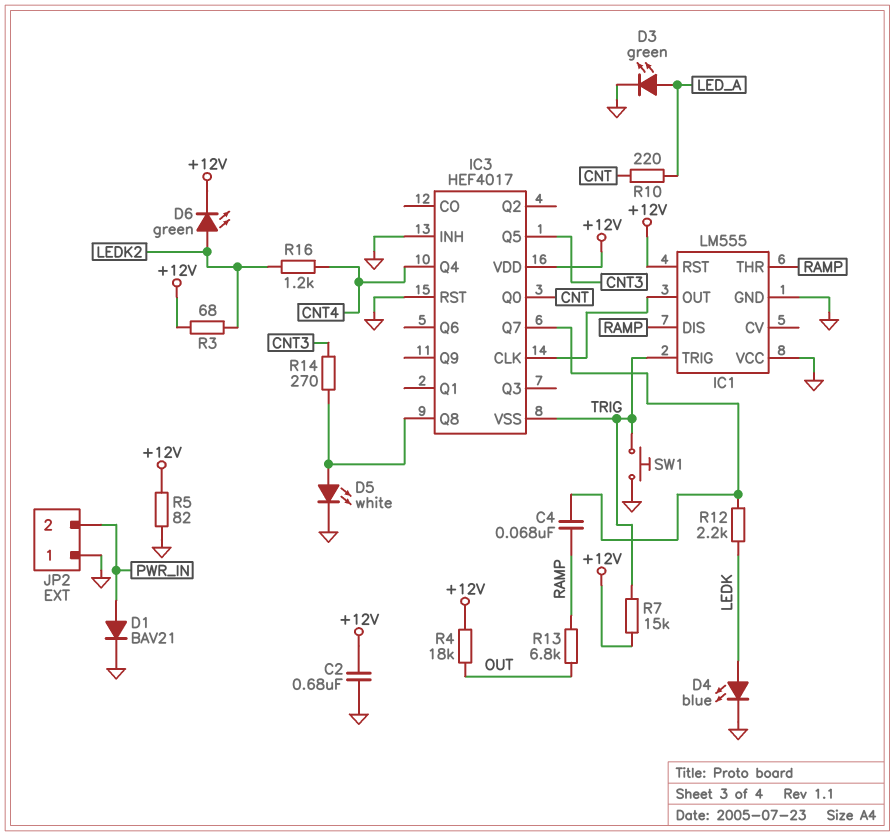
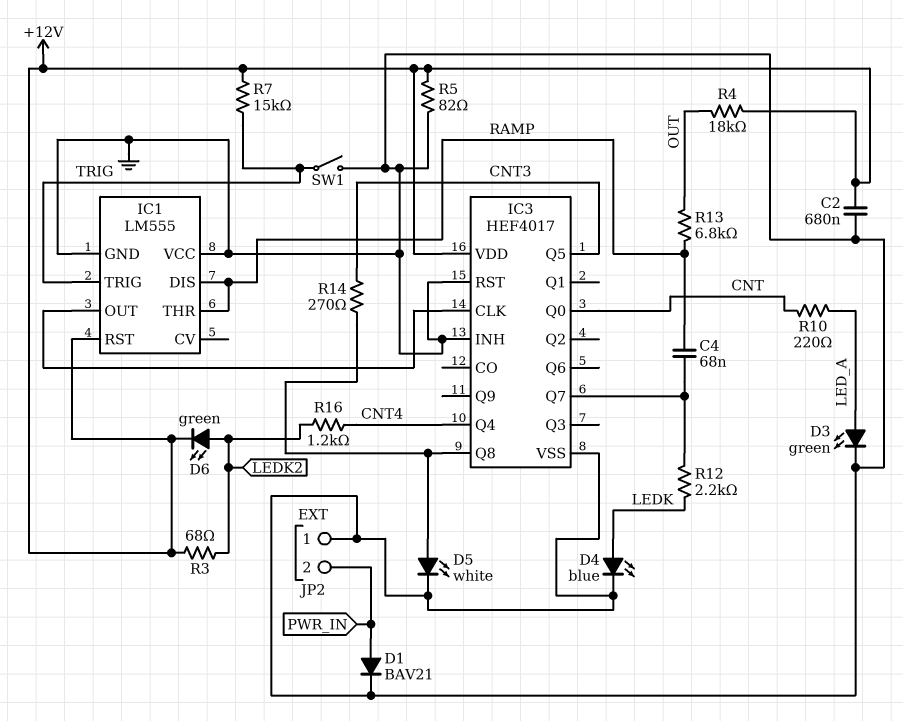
IC3 pin VSS: TRIG -> GND
SW1: button (GND, TRIG) -> switch (GND, TRIG)

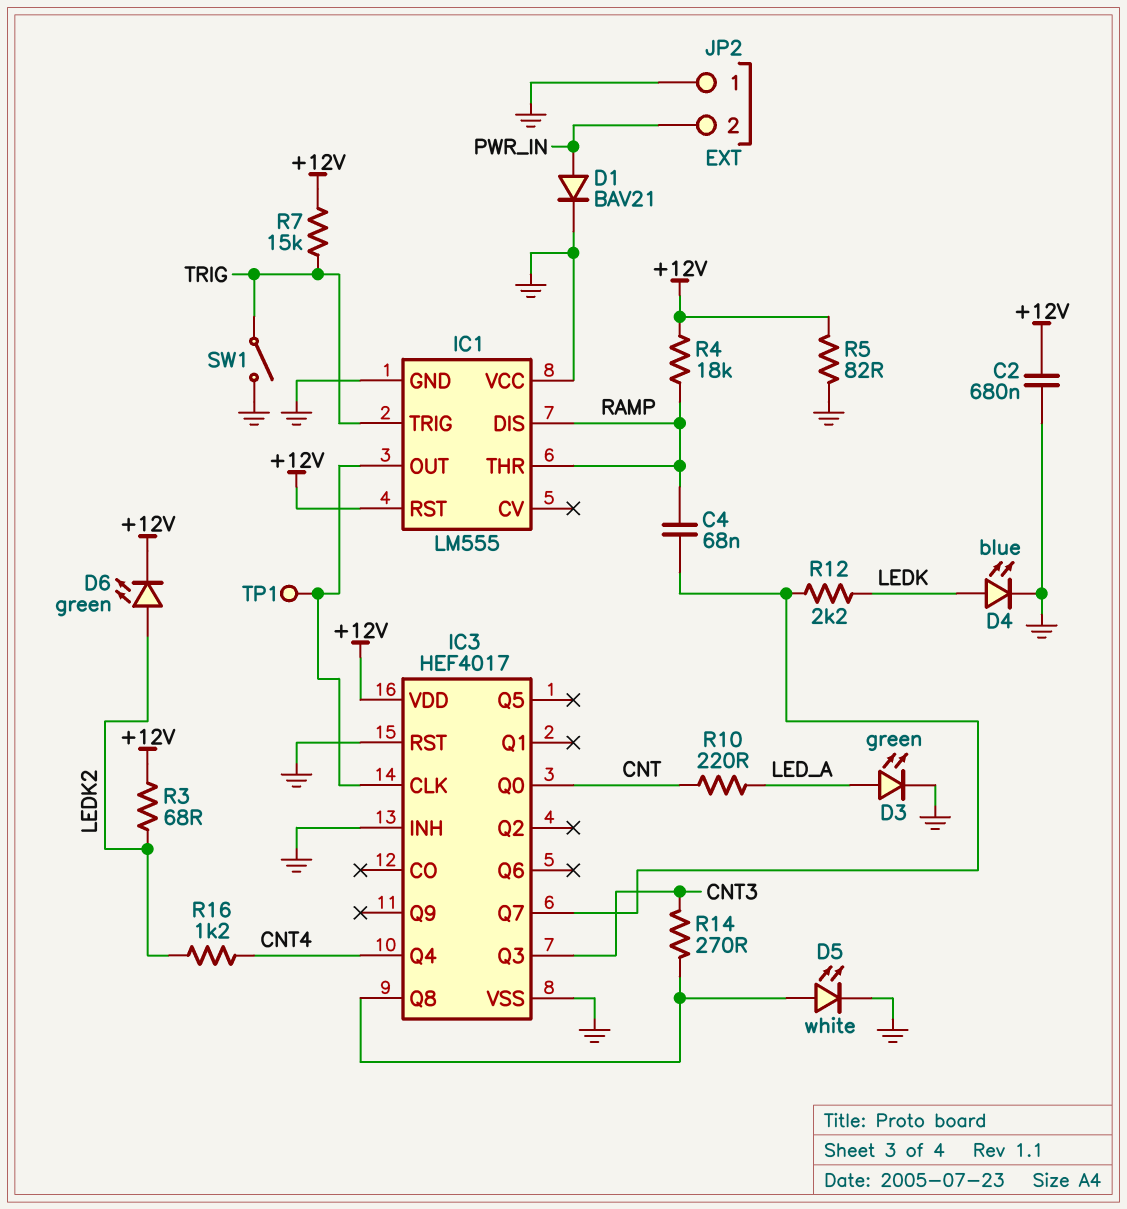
IC3 pin Q3: none -> CNT3
IC3 pin Q5: CNT3 -> none
R4: 18k (+12V, OUT) -> 18k (+12V, RAMP)
R13: 6.8k (OUT, RAMP) -> none
TP1: none -> test point (IC1/OUT)

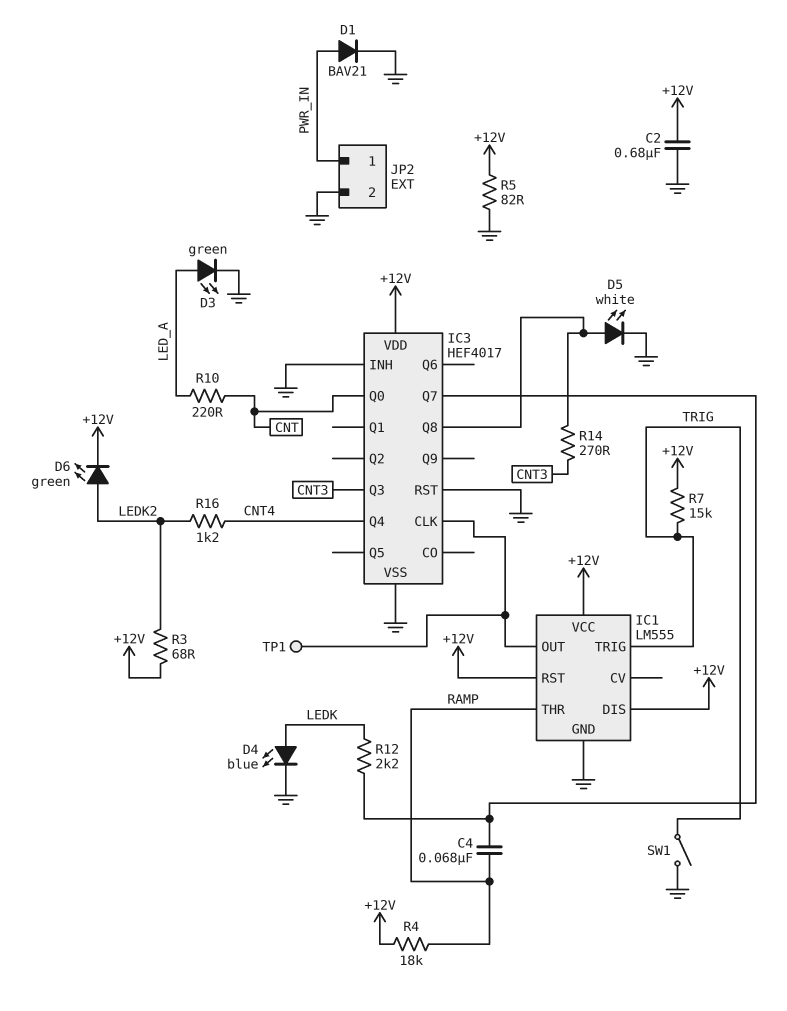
IC1 pin DIS: RAMP -> +12V
IC1 pin VCC: GND -> +12V
JP2 pin 1: GND -> PWR_IN
JP2 pin 2: PWR_IN -> GND

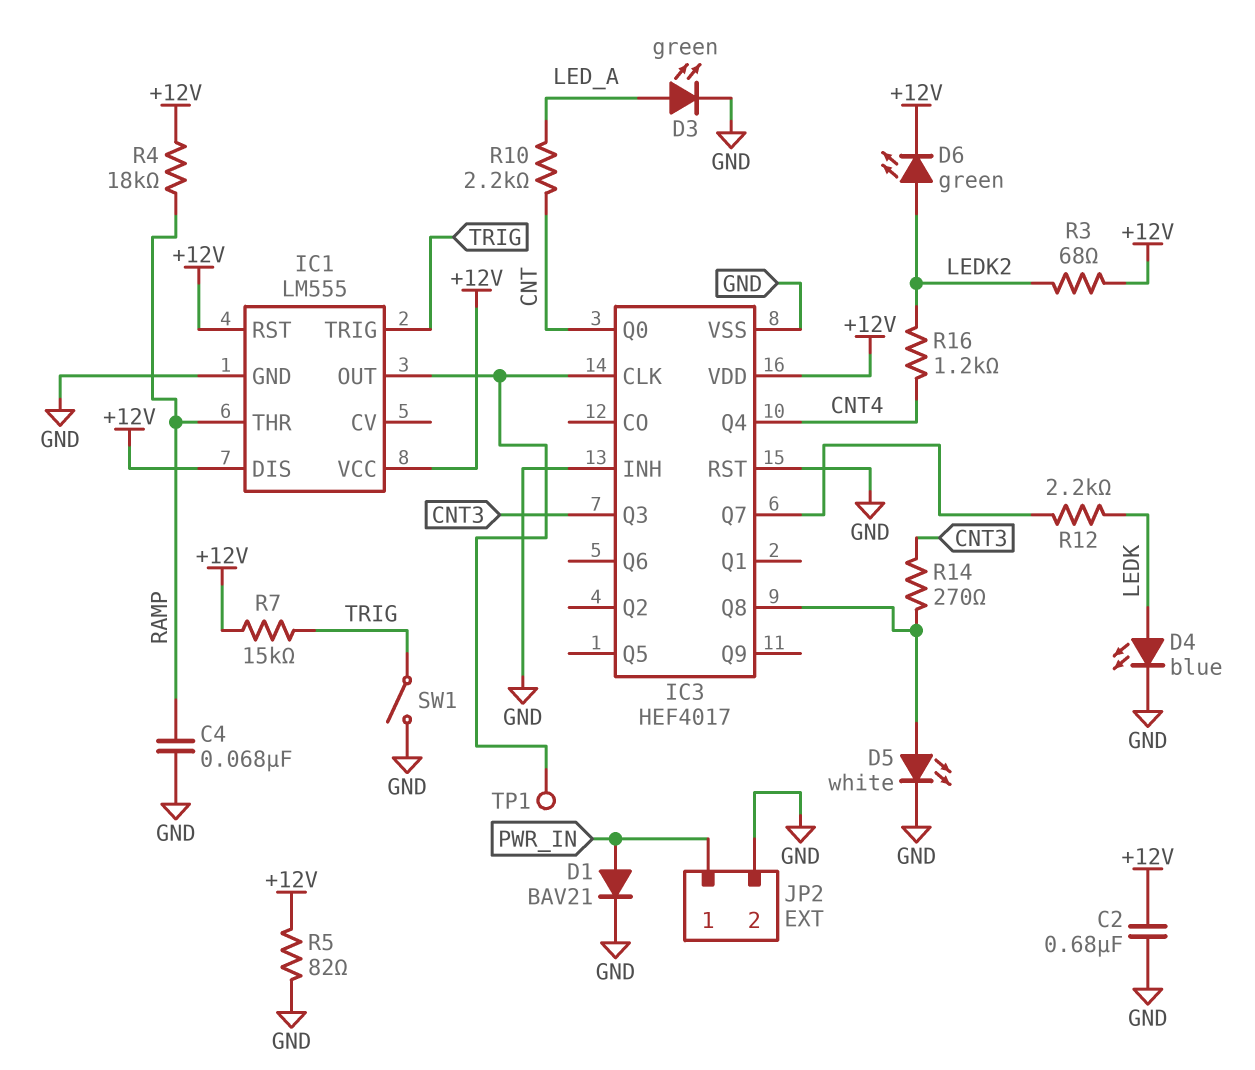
C4: 68nF (IC3/Q7, RAMP) -> 68nF (GND, RAMP)
R10: 220 (CNT, LED_A) -> 2.2k (CNT, LED_A)

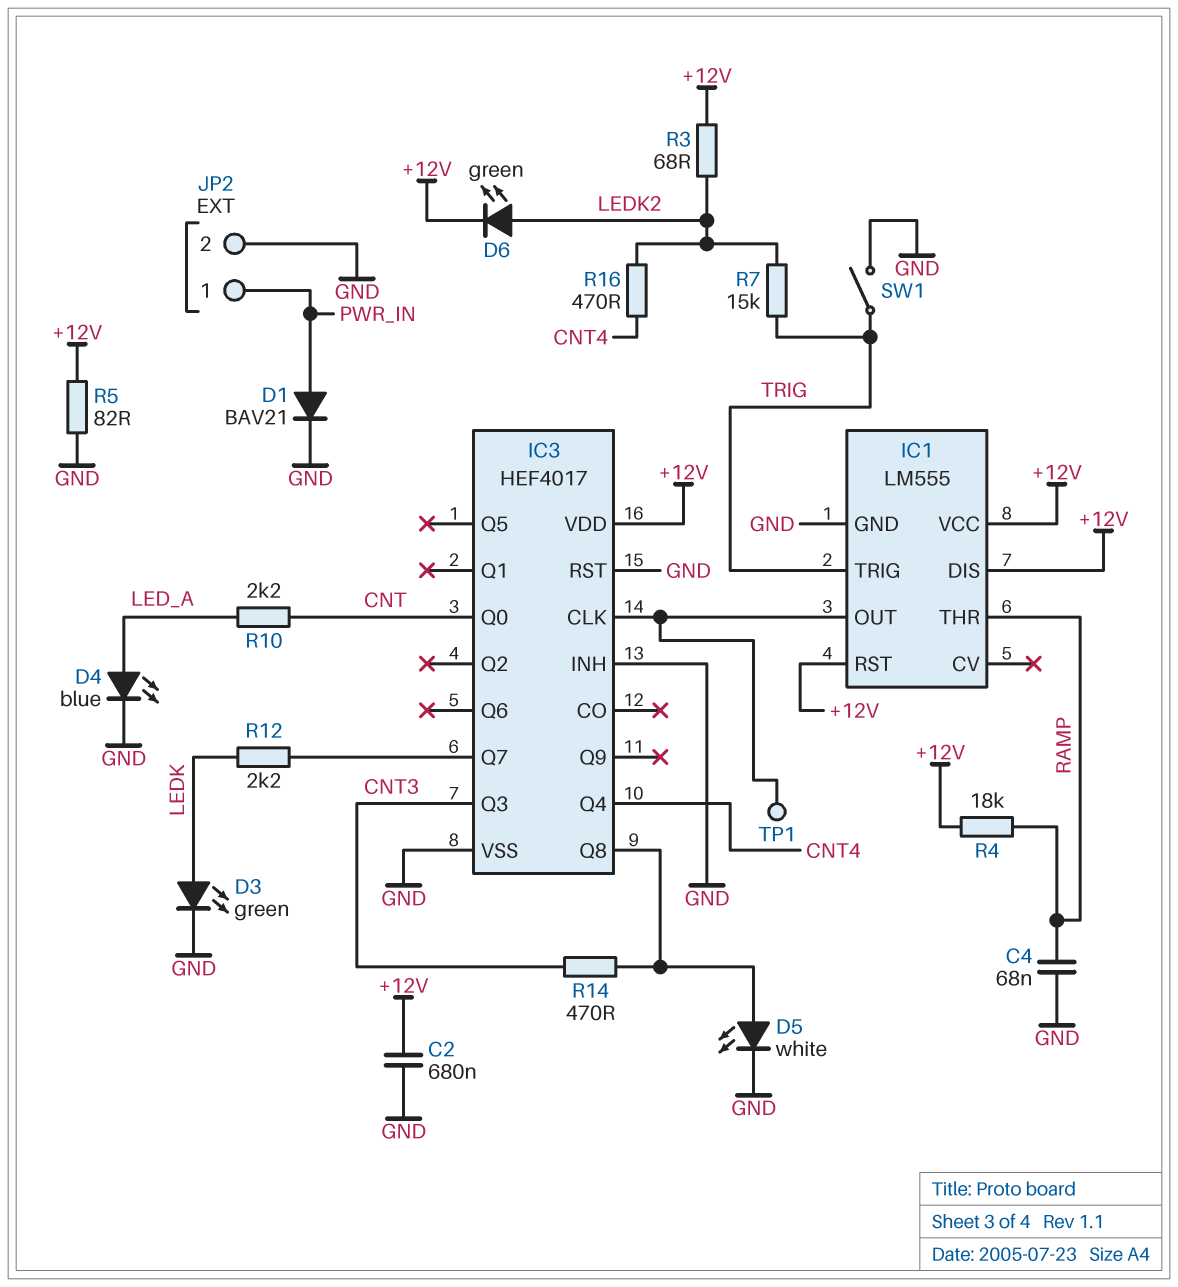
D3: LED green (A LED_A, K GND) -> LED green (A LEDK, K GND)
D4: LED blue (A LEDK, K GND) -> LED blue (A LED_A, K GND)
R7: 15k (+12V, TRIG) -> 15k (LEDK2, TRIG)
R14: 270 (CNT3, IC3/Q8) -> 470 (CNT3, IC3/Q8)
R16: 1.2k (CNT4, LEDK2) -> 470 (CNT4, LEDK2)

